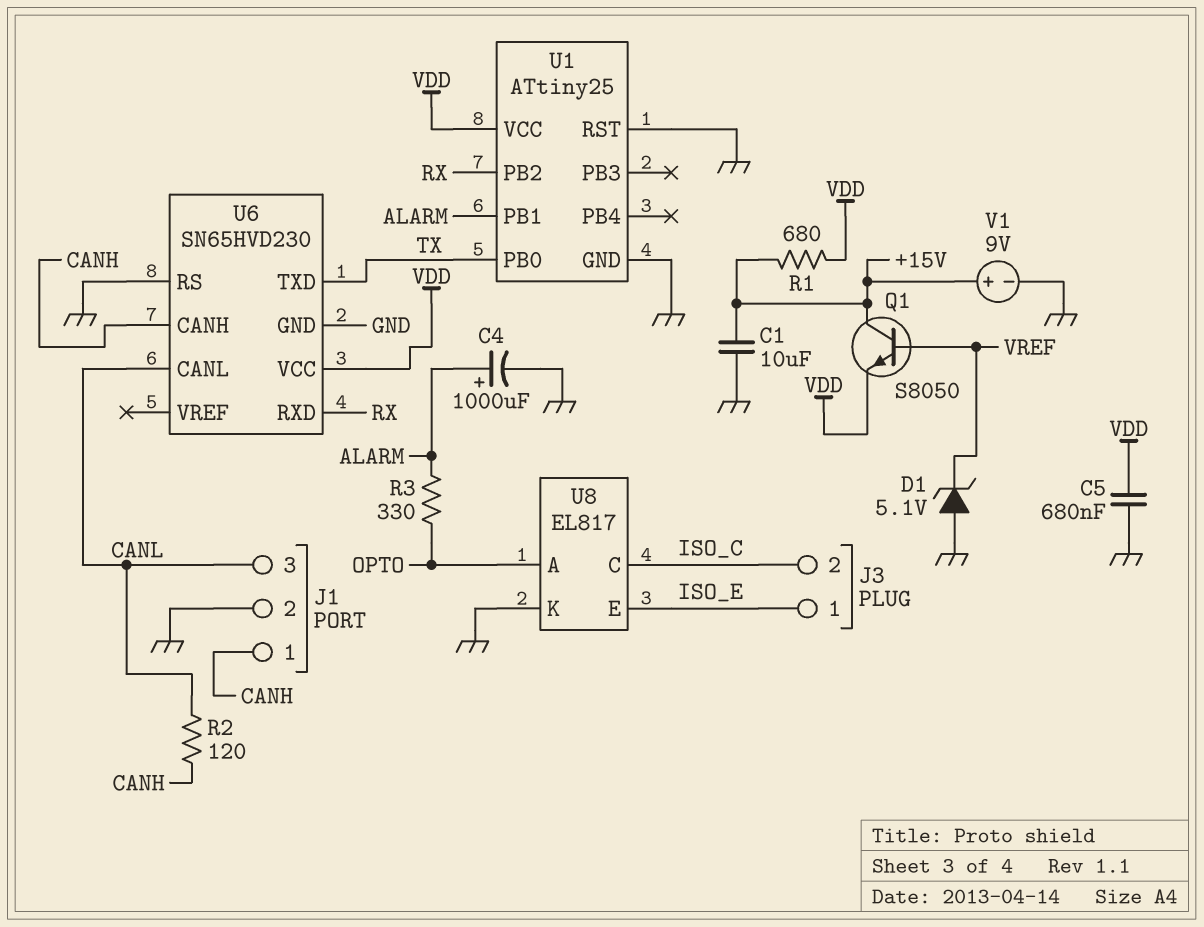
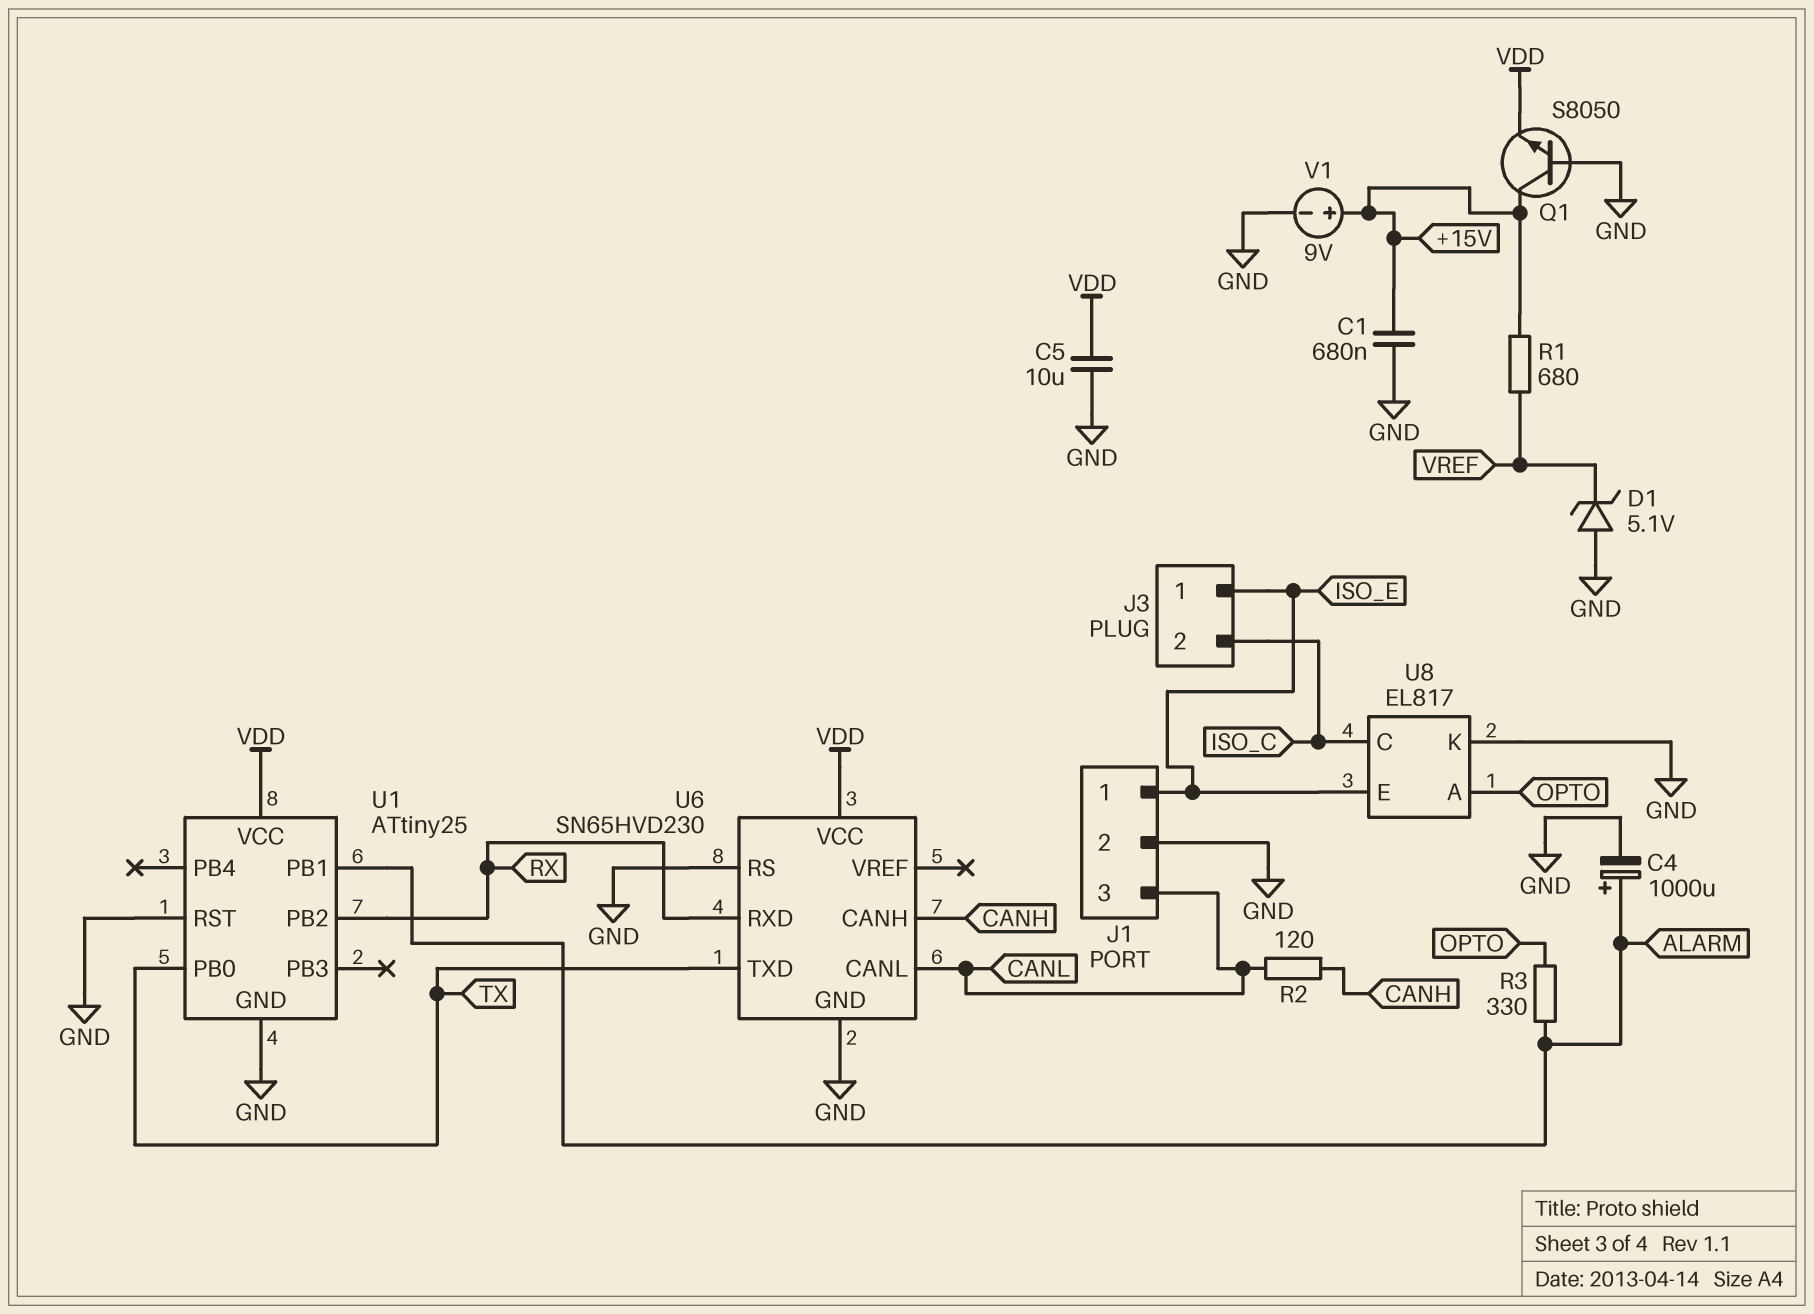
C1: 10uF (+15V, GND) -> 680nF (+15V, GND)
C5: 680nF (GND, VDD) -> 10uF (GND, VDD)
J1 pin 1: CANH -> ISO_E
Q1: NPN S8050 (B VREF, C +15V, E VDD) -> NPN S8050 (B GND, C +15V, E VDD)
R1: 680 (+15V, VDD) -> 680 (+15V, VREF)

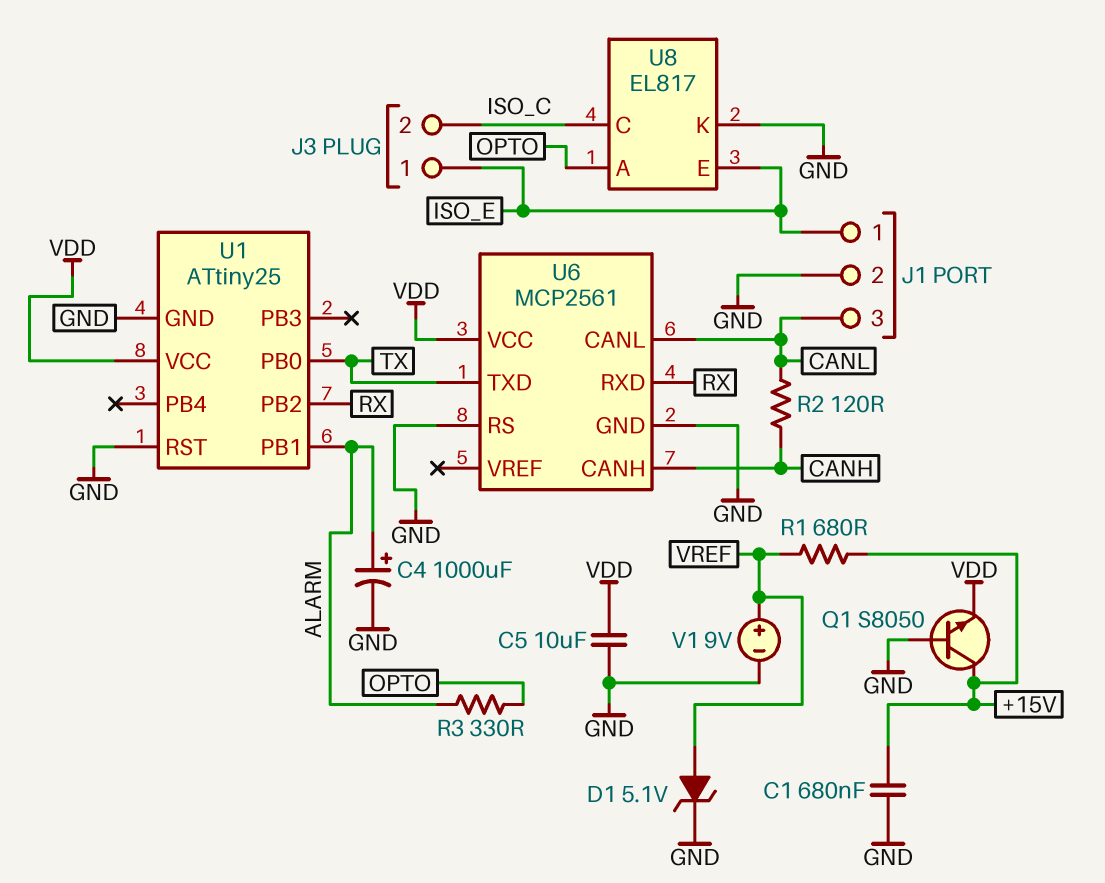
D1: zener 5.1V (A GND, K VREF) -> zener 5.1V (A VREF, K GND)
U6: SN65HVD230 -> MCP2561
V1: 9V (plus +15V, minus GND) -> 9V (plus VREF, minus GND)

